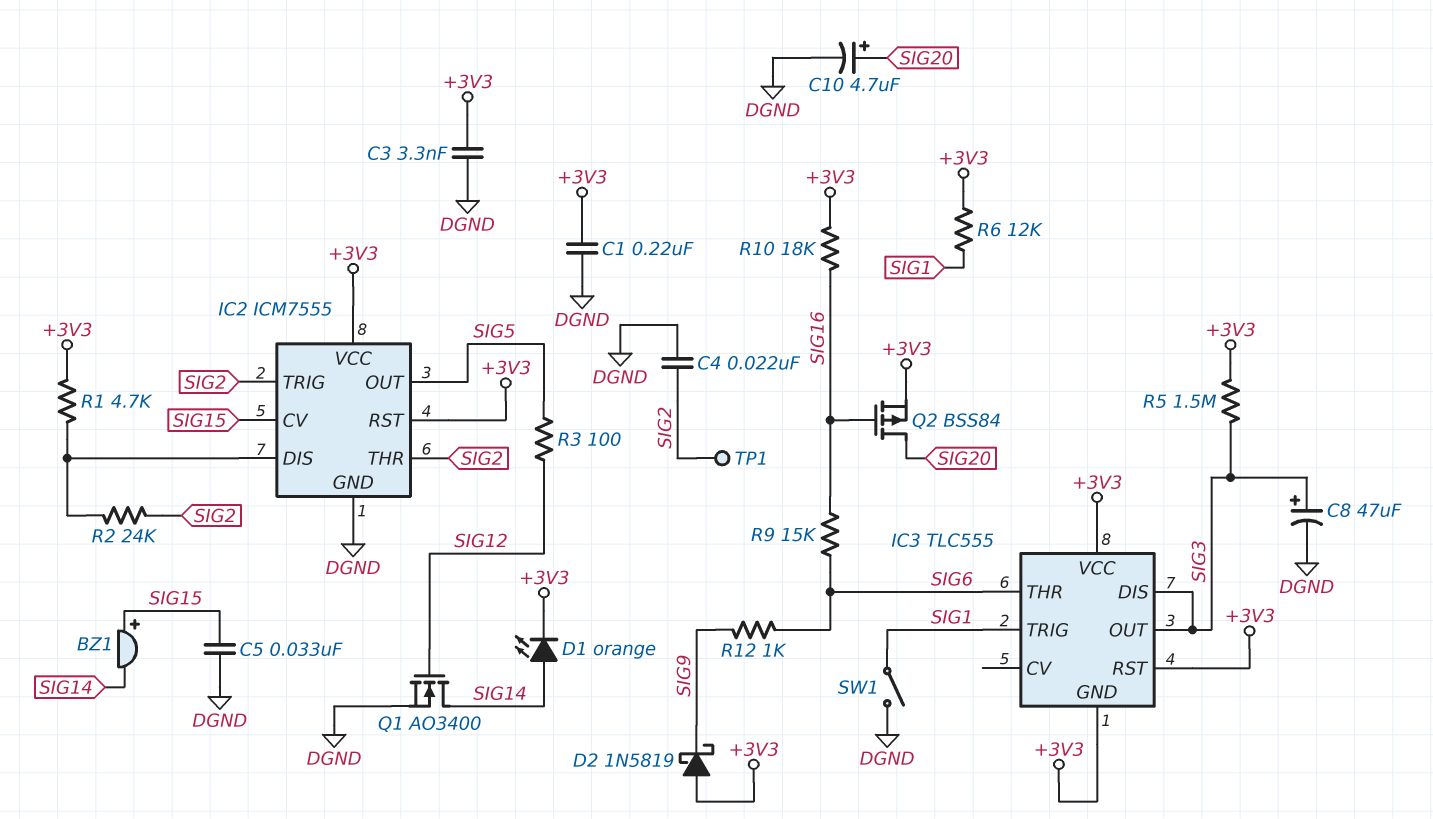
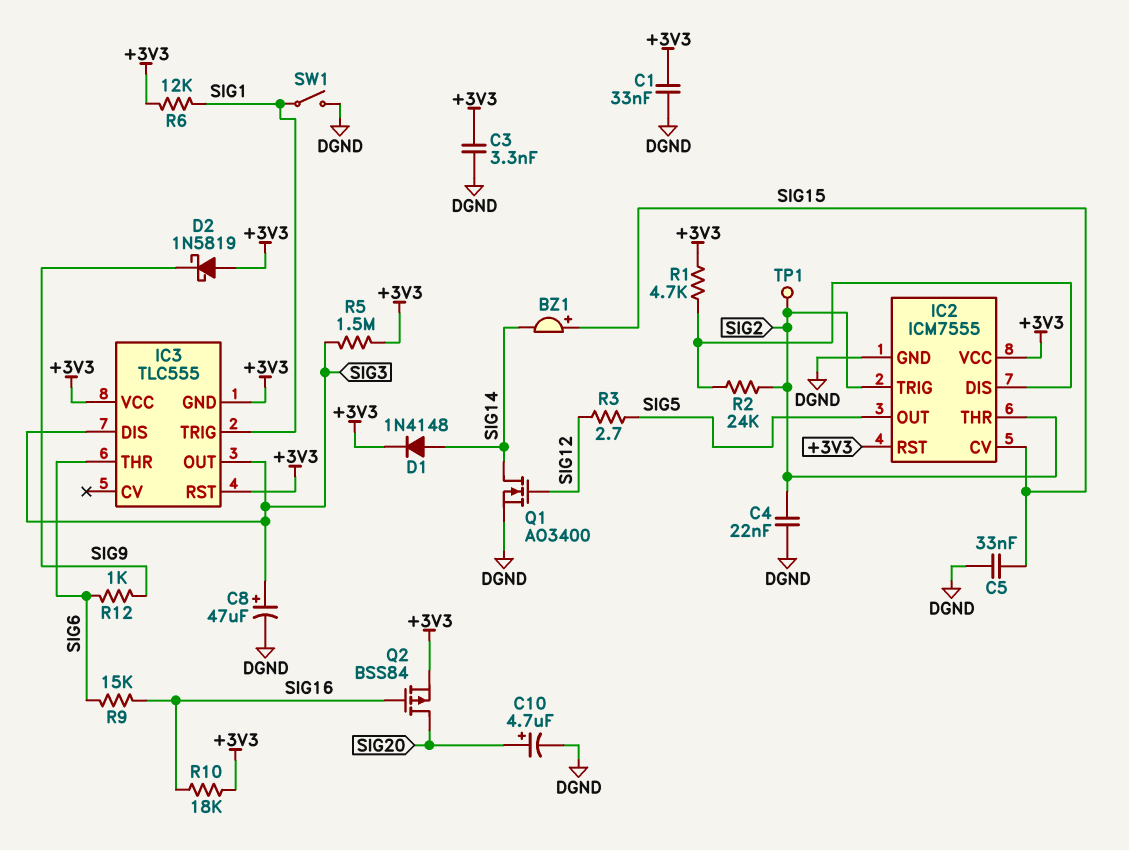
C1: 220nF (+3V3, DGND) -> 33nF (+3V3, DGND)
D1: LED orange (A SIG14, K +3V3) -> diode 1N4148 (A SIG14, K +3V3)
R3: 100 (SIG5, SIG12) -> 2.7 (SIG5, SIG12)

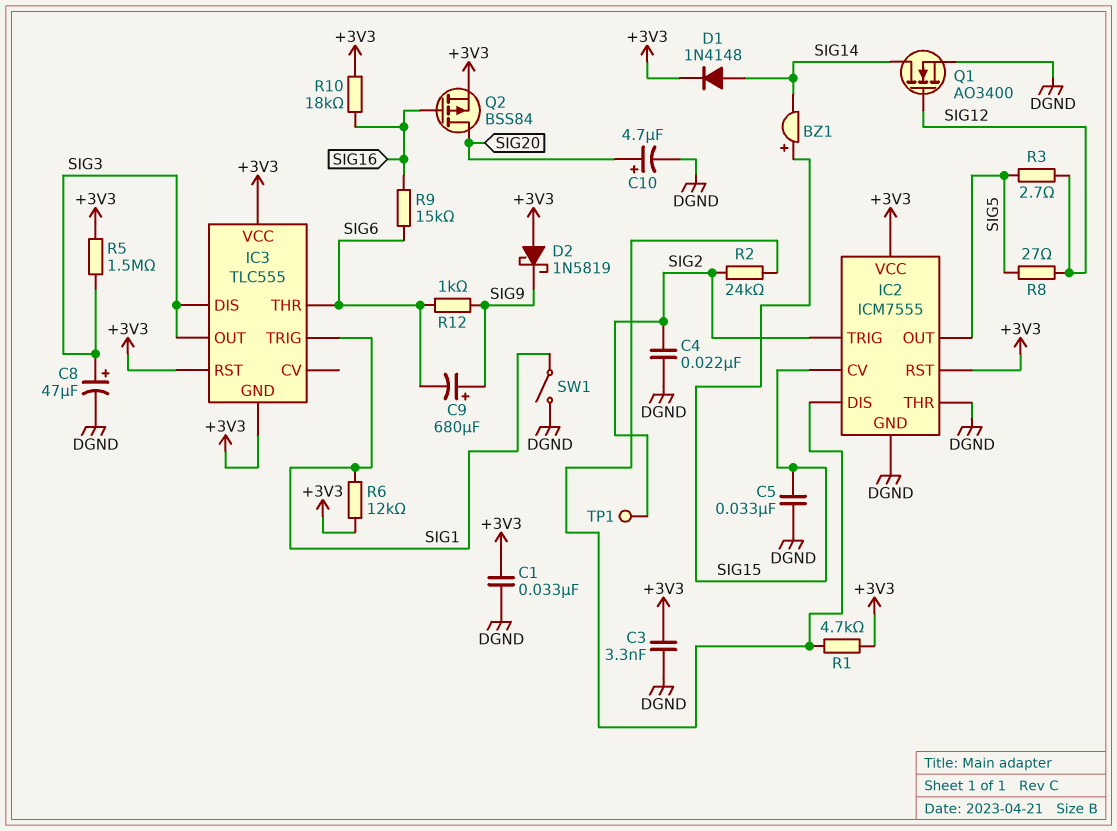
C9: none -> 680uF (plus SIG9, minus SIG6)
IC2 pin THR: SIG2 -> DGND
R8: none -> 27 (SIG5, SIG12)

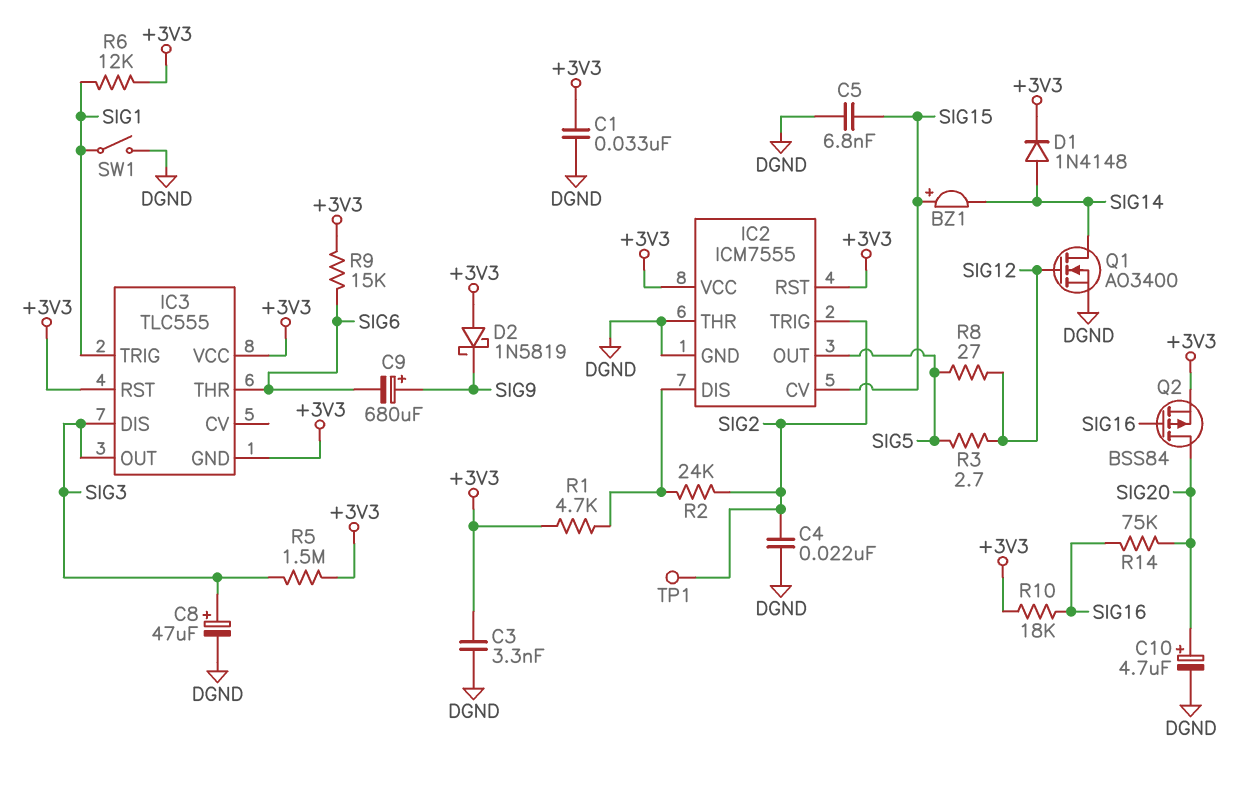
C5: 33nF (DGND, SIG15) -> 6.8nF (DGND, SIG15)
R9: 15k (SIG6, SIG16) -> 15k (+3V3, SIG6)
R12: 1k (SIG6, SIG9) -> none
R14: none -> 75k (SIG16, SIG20)

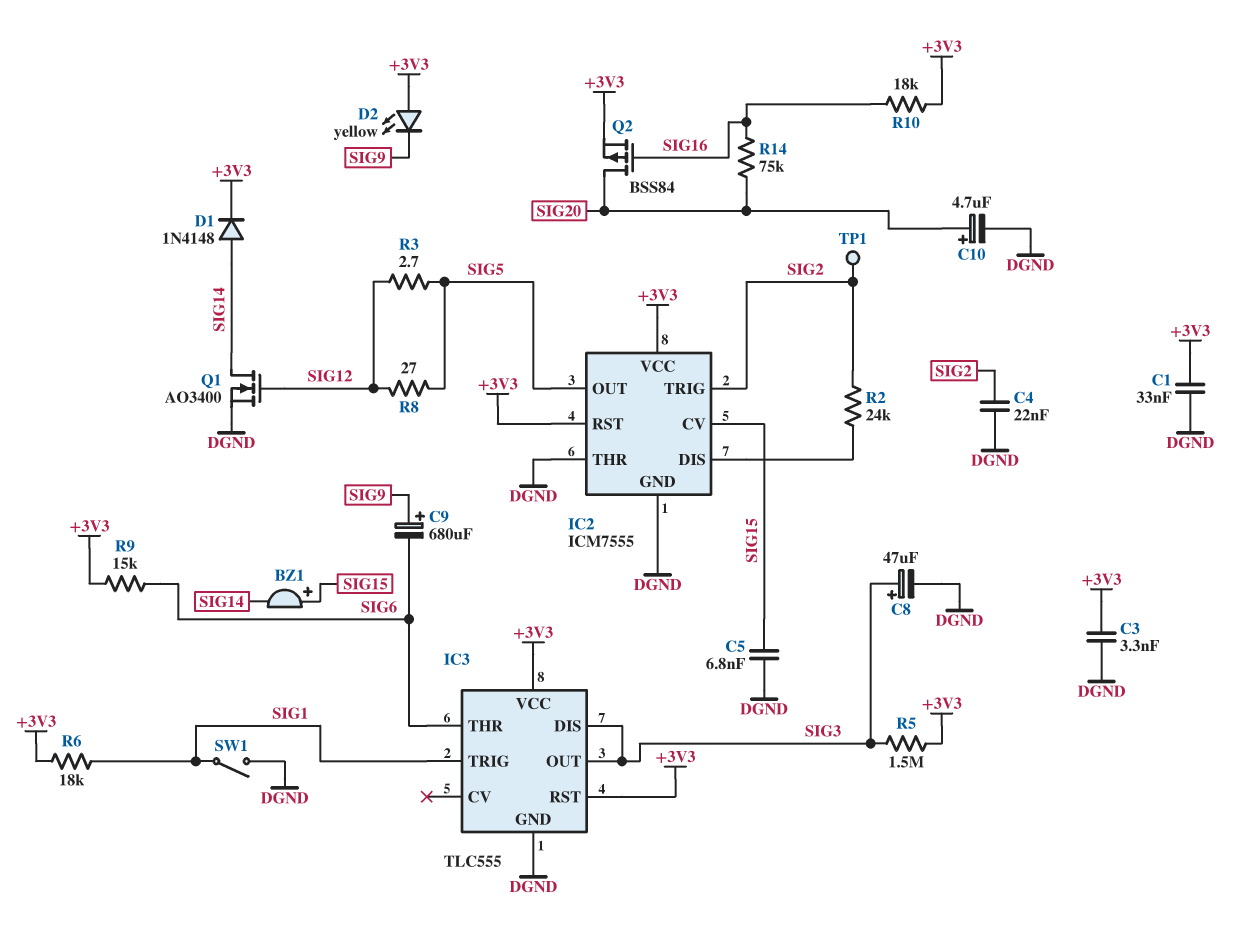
D2: schottky 1N5819 (A +3V3, K SIG9) -> LED yellow (A +3V3, K SIG9)
IC3 pin GND: +3V3 -> DGND
R1: 4.7k (+3V3, IC2/DIS) -> none
R6: 12k (+3V3, SIG1) -> 18k (+3V3, SIG1)

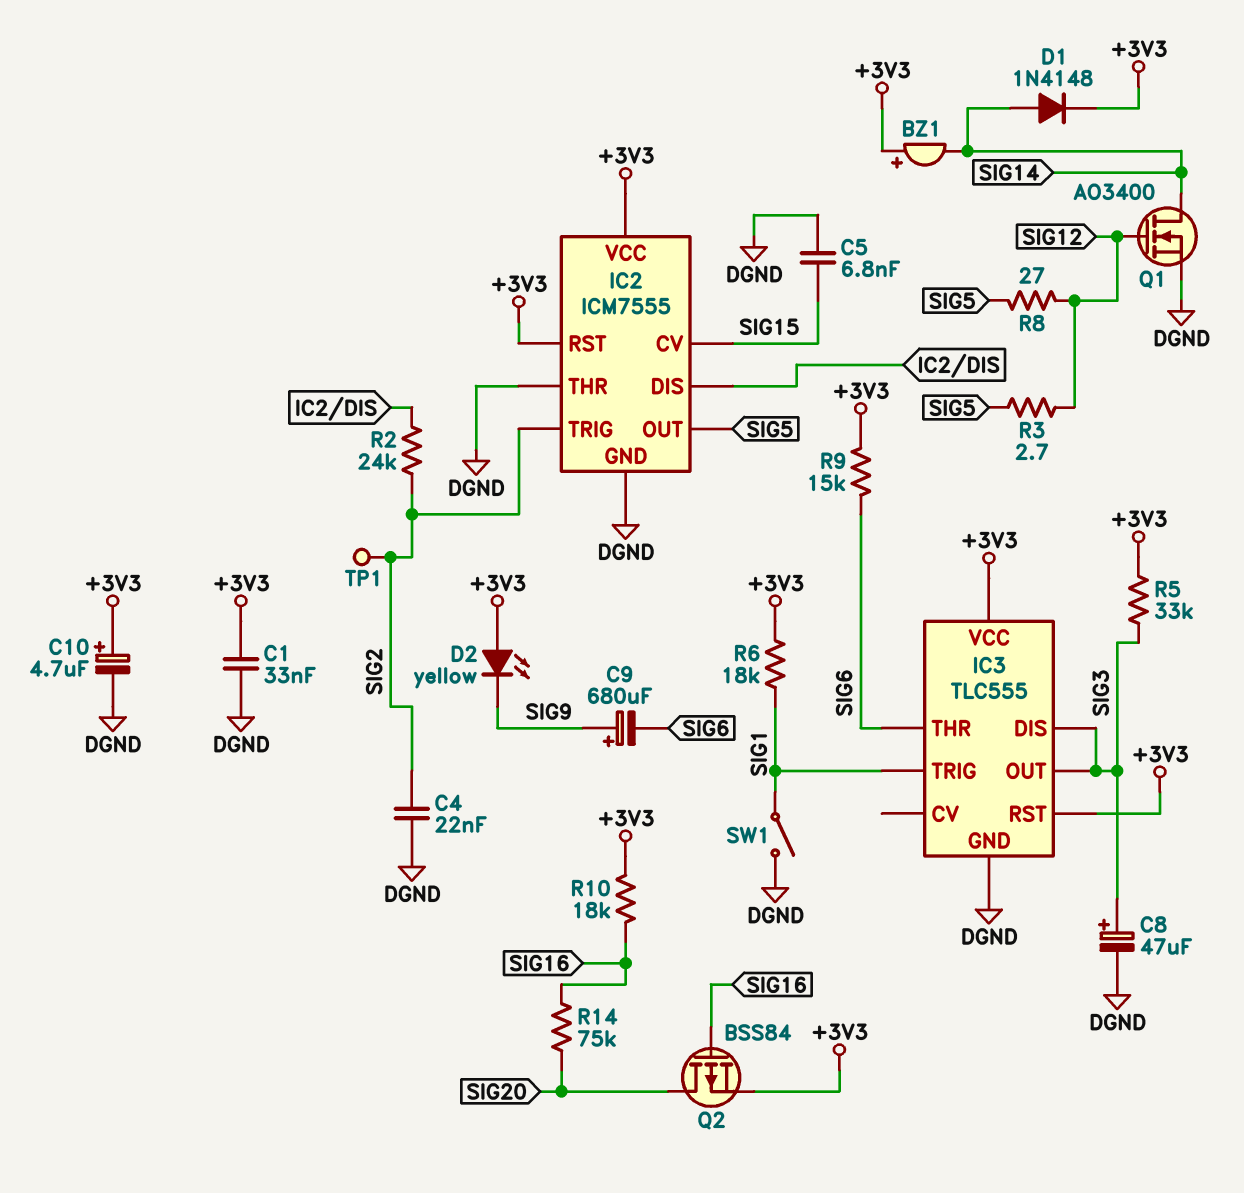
BZ1: buzzer (plus SIG15, minus SIG14) -> buzzer (plus +3V3, minus SIG14)
C3: 3.3nF (+3V3, DGND) -> none
C10: 4.7uF (plus SIG20, minus DGND) -> 4.7uF (plus +3V3, minus DGND)
R5: 1.5M (+3V3, SIG3) -> 33k (+3V3, SIG3)

